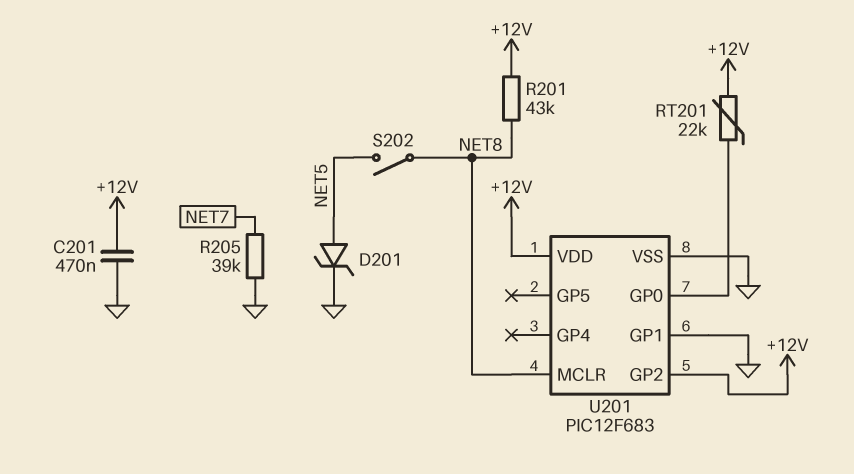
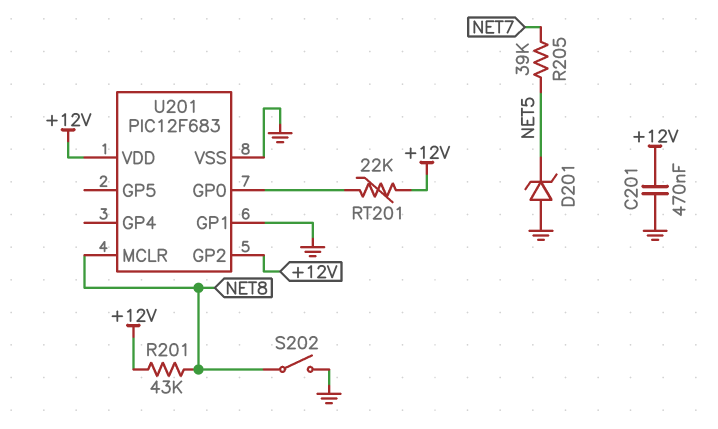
D201: zener (A NET5, K GND) -> zener (A GND, K NET5)
R205: 39k (GND, NET7) -> 39k (NET5, NET7)
S202: switch (NET5, NET8) -> switch (GND, NET8)

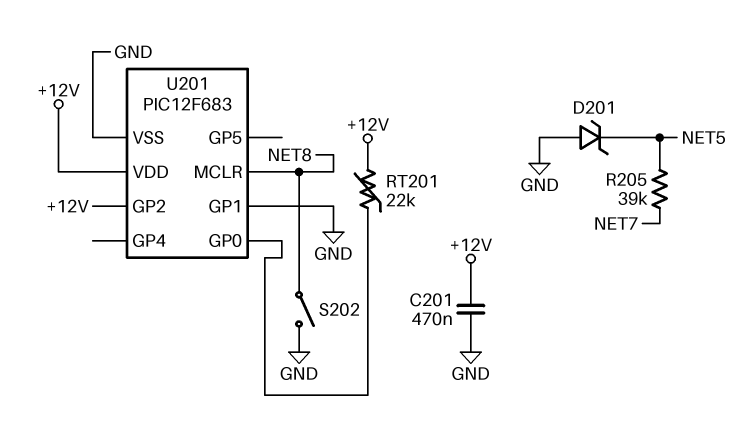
R201: 43k (+12V, NET8) -> none

